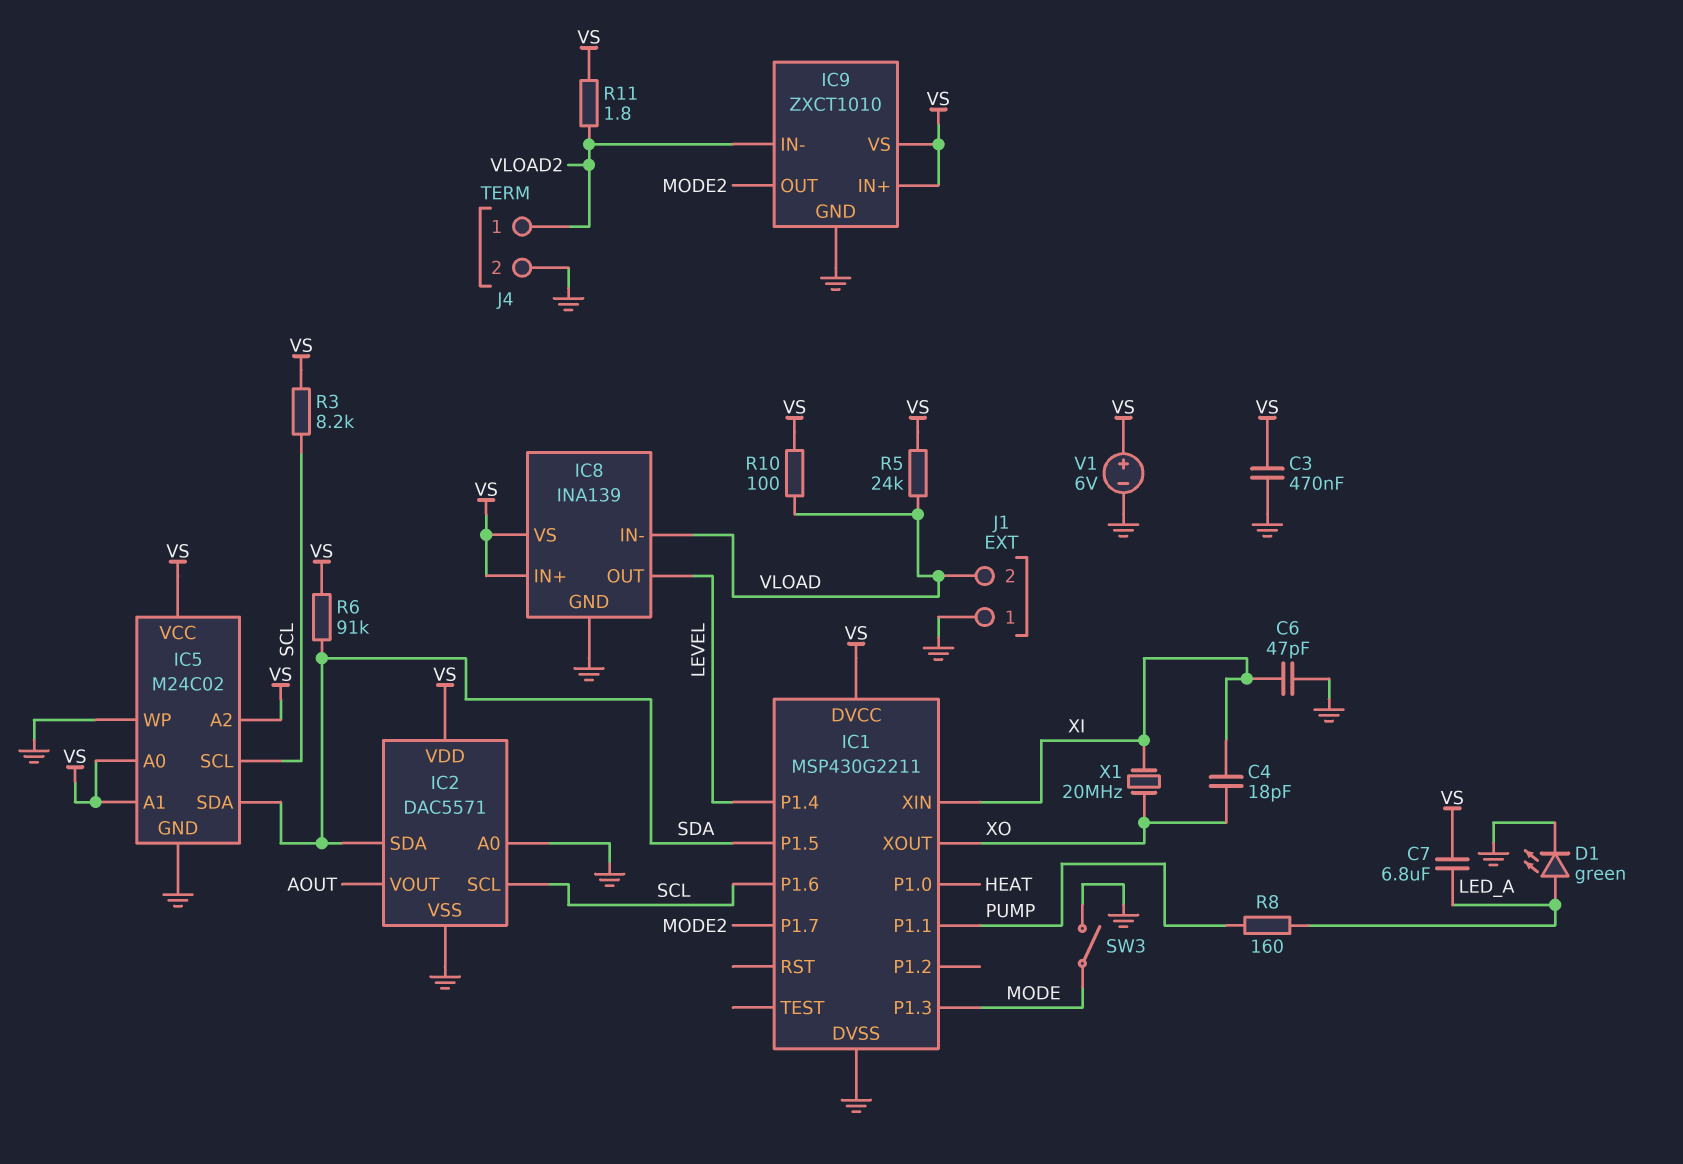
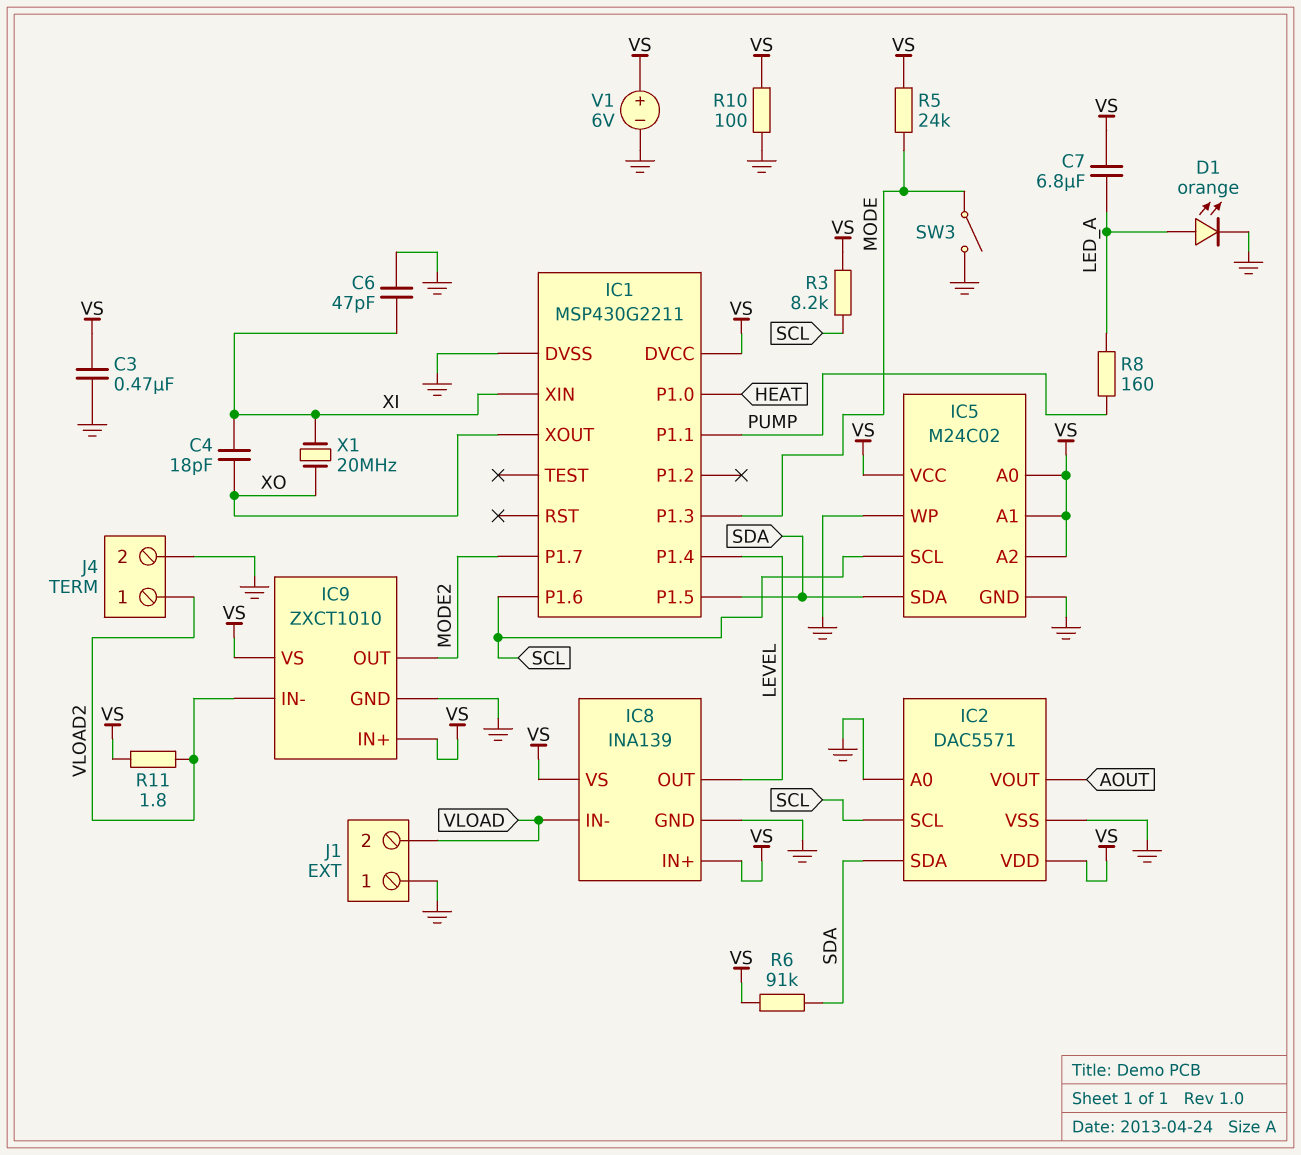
D1: LED green (A LED_A, K GND) -> LED orange (A LED_A, K GND)
R5: 24k (VLOAD, VS) -> 24k (MODE, VS)
R10: 100 (VLOAD, VS) -> 100 (GND, VS)

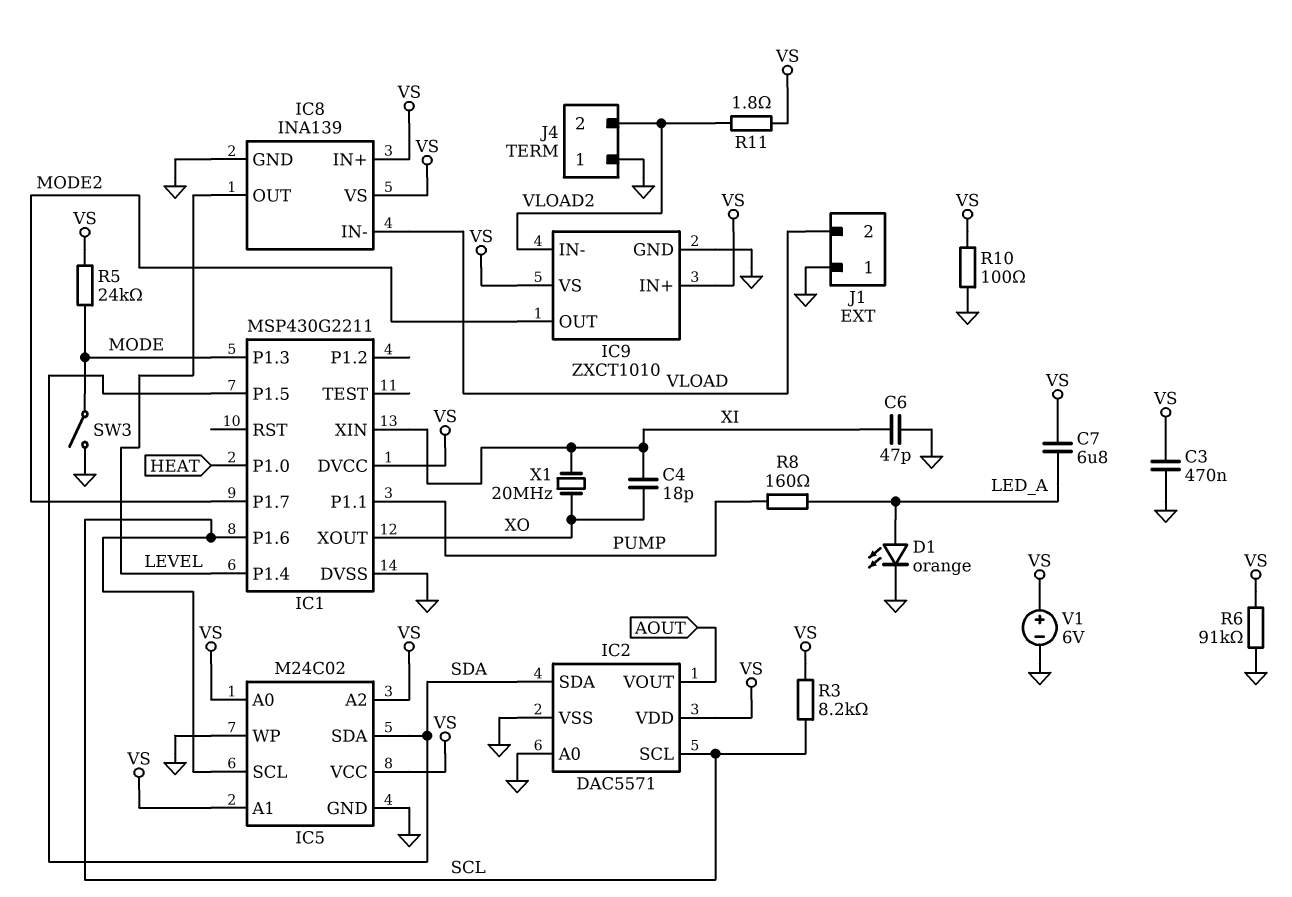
J4 pin 1: VLOAD2 -> GND
J4 pin 2: GND -> VLOAD2
R6: 91k (SDA, VS) -> 91k (GND, VS)

